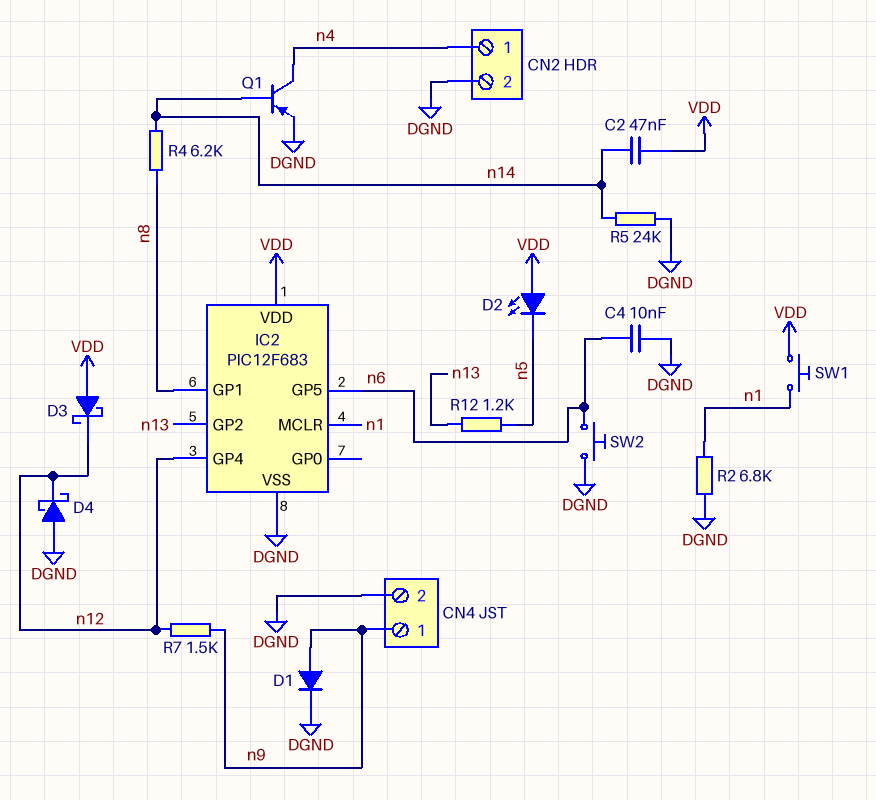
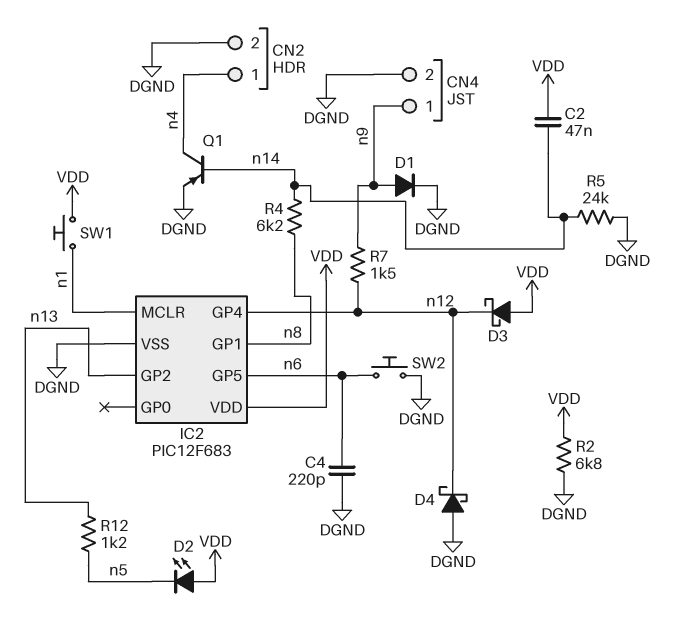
C4: 10nF (DGND, n6) -> 220pF (DGND, n6)
R2: 6.8k (DGND, n1) -> 6.8k (DGND, VDD)

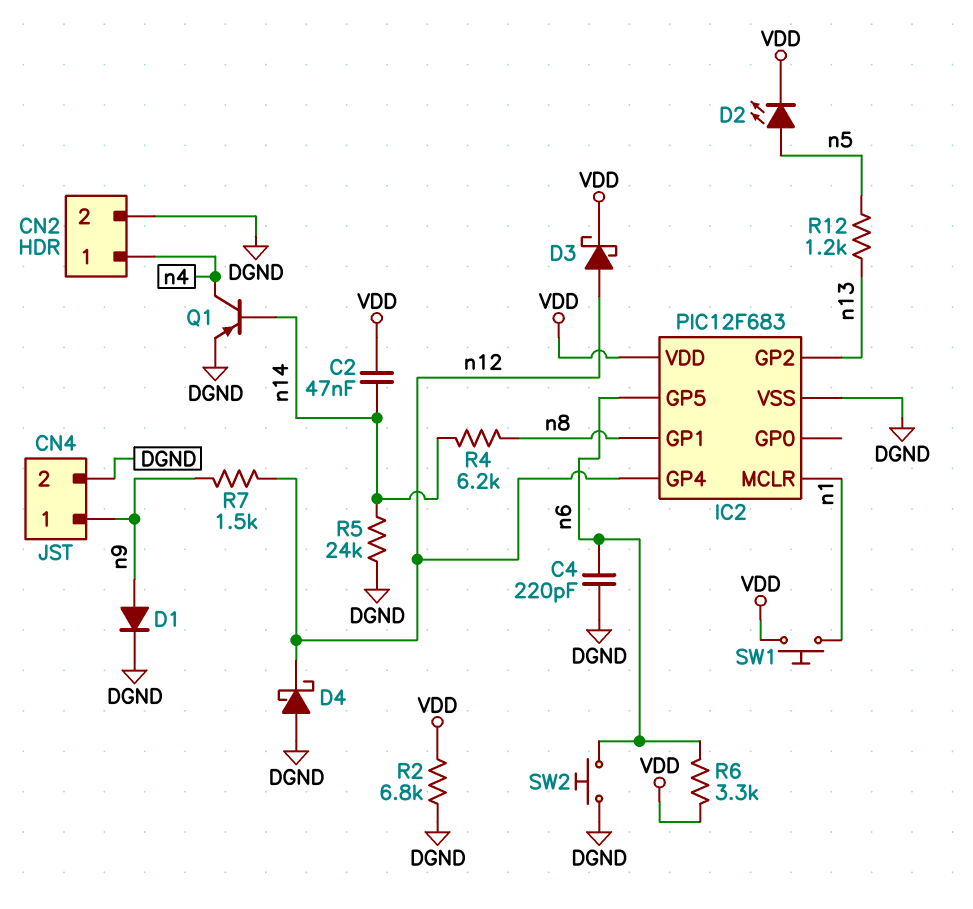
D2: LED (A VDD, K n5) -> LED (A n5, K VDD)
D3: schottky (A VDD, K n12) -> schottky (A n12, K VDD)
R6: none -> 3.3k (VDD, n6)

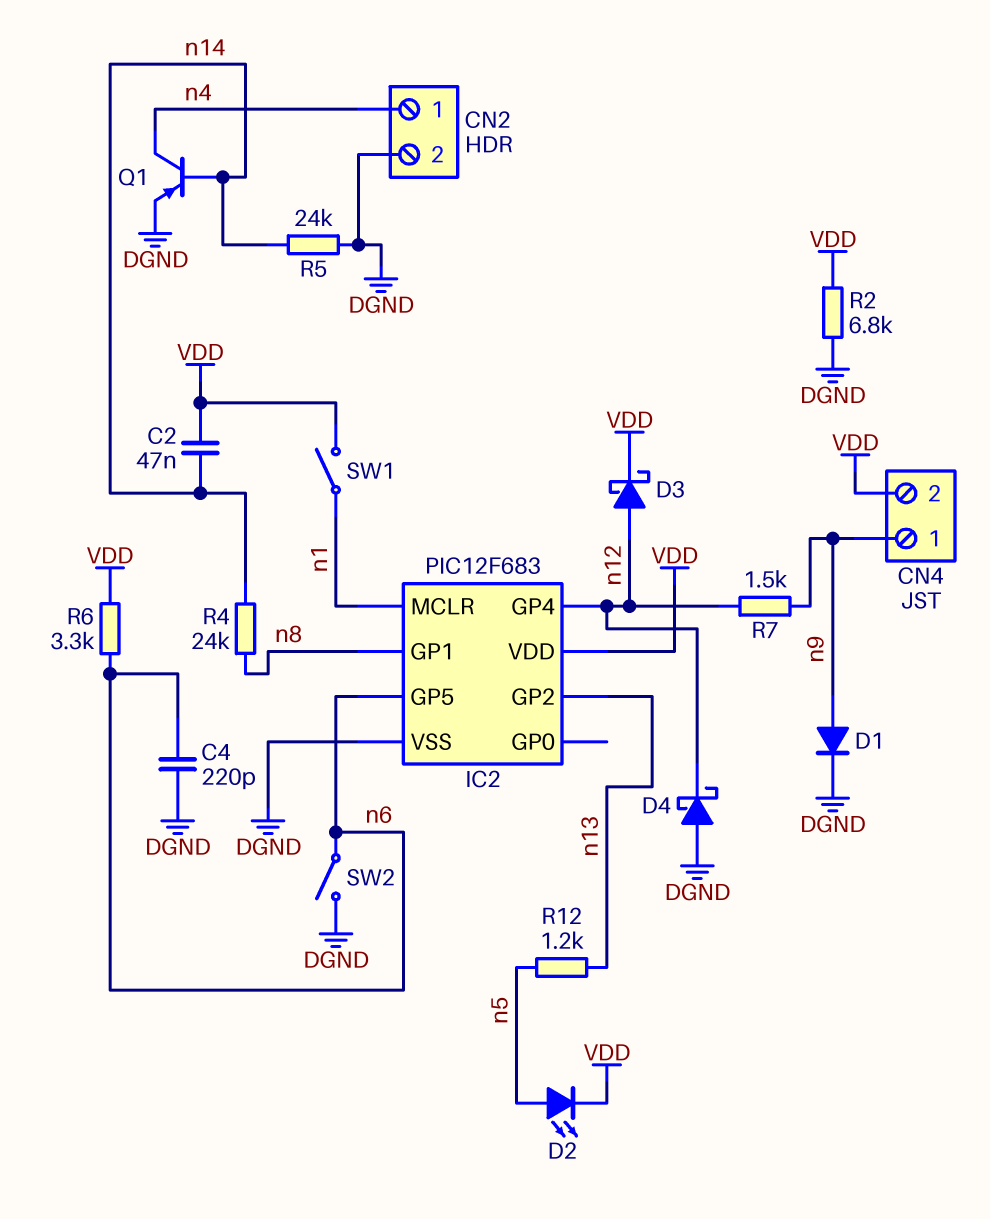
CN4 pin 2: DGND -> VDD
R4: 6.2k (n8, n14) -> 24k (n8, n14)
SW1: button (VDD, n1) -> switch (VDD, n1)
SW2: button (DGND, n6) -> switch (DGND, n6)

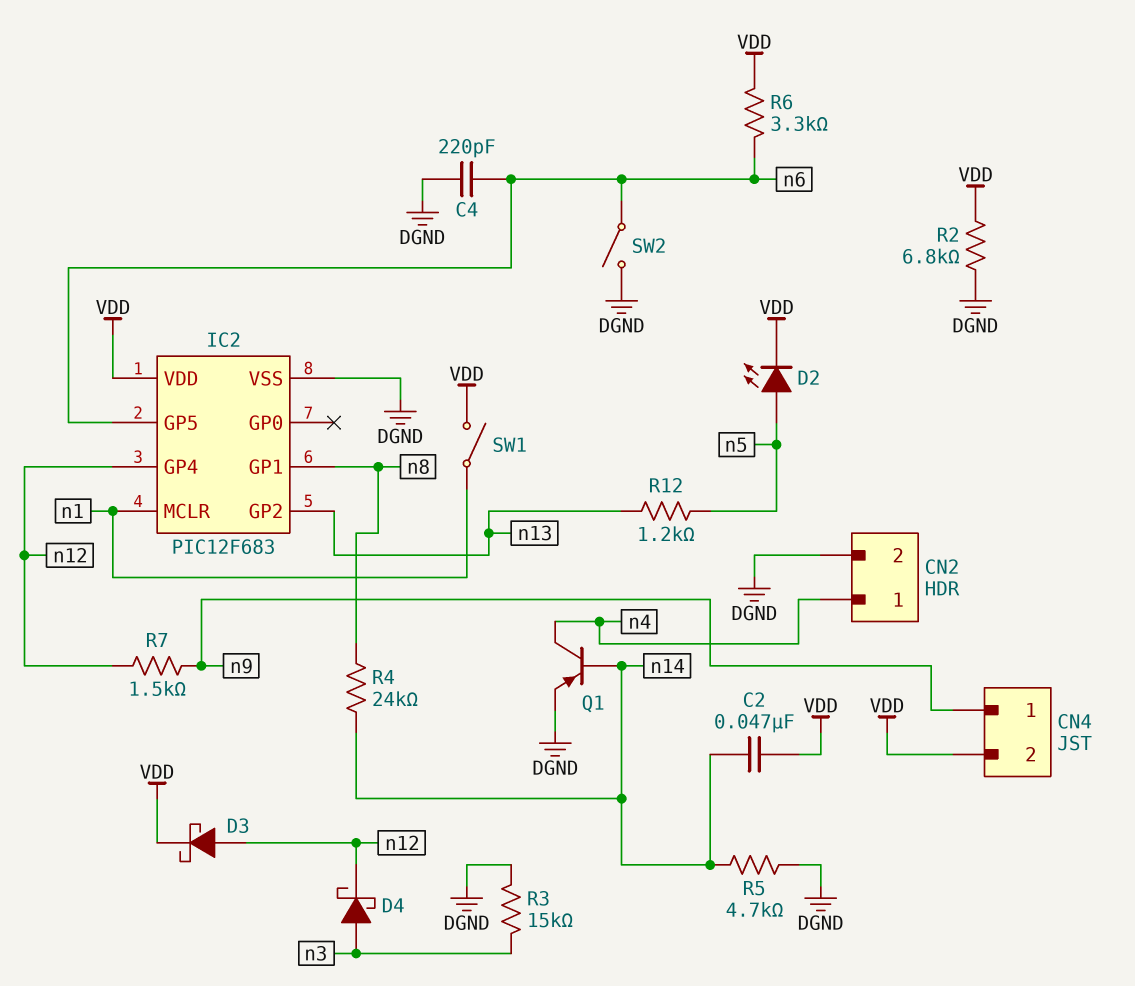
D1: diode (A n9, K DGND) -> none
D4: schottky (A DGND, K n12) -> schottky (A n3, K n12)
R3: none -> 15k (DGND, n3)
R5: 24k (DGND, n14) -> 4.7k (DGND, n14)

